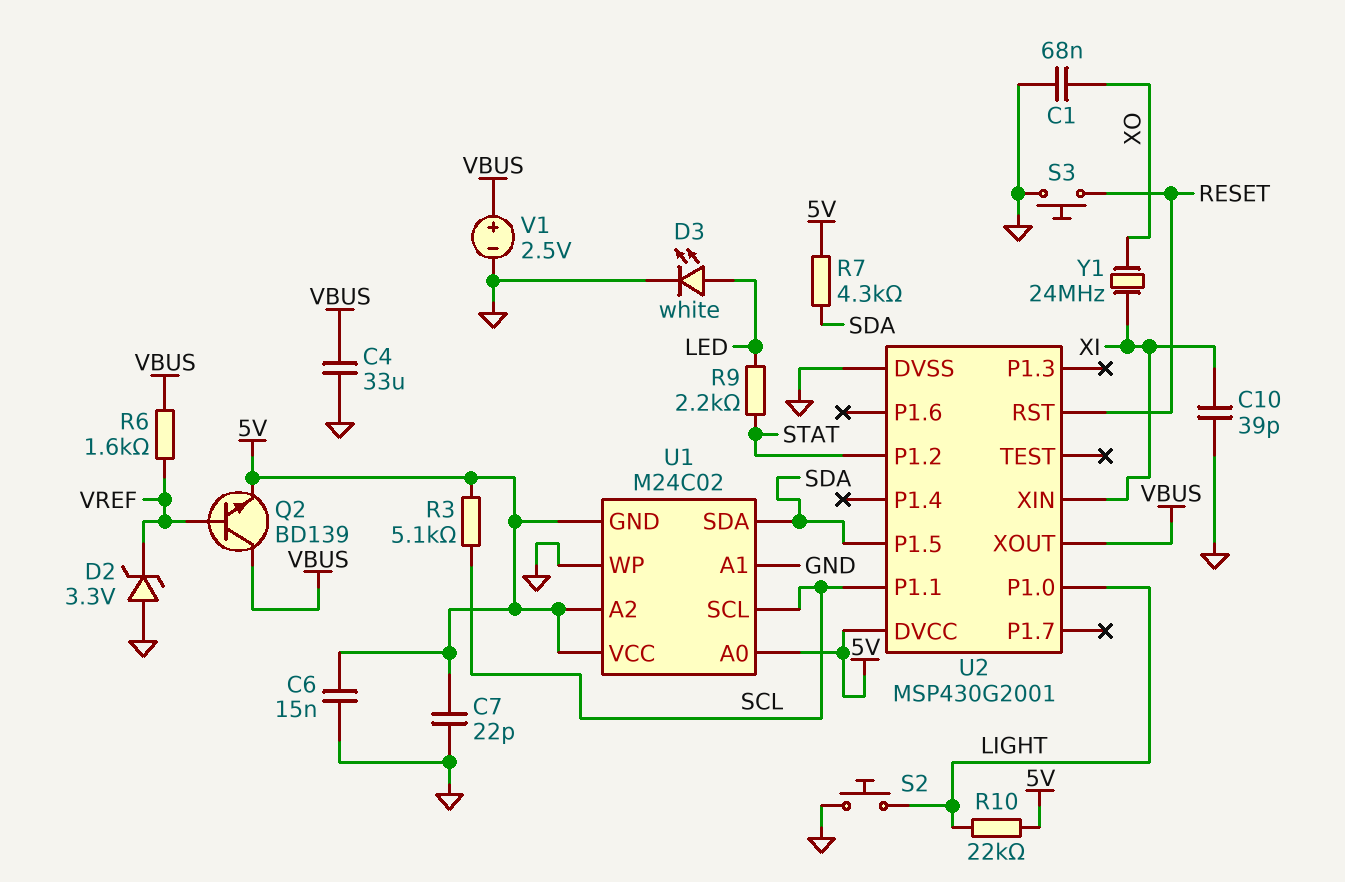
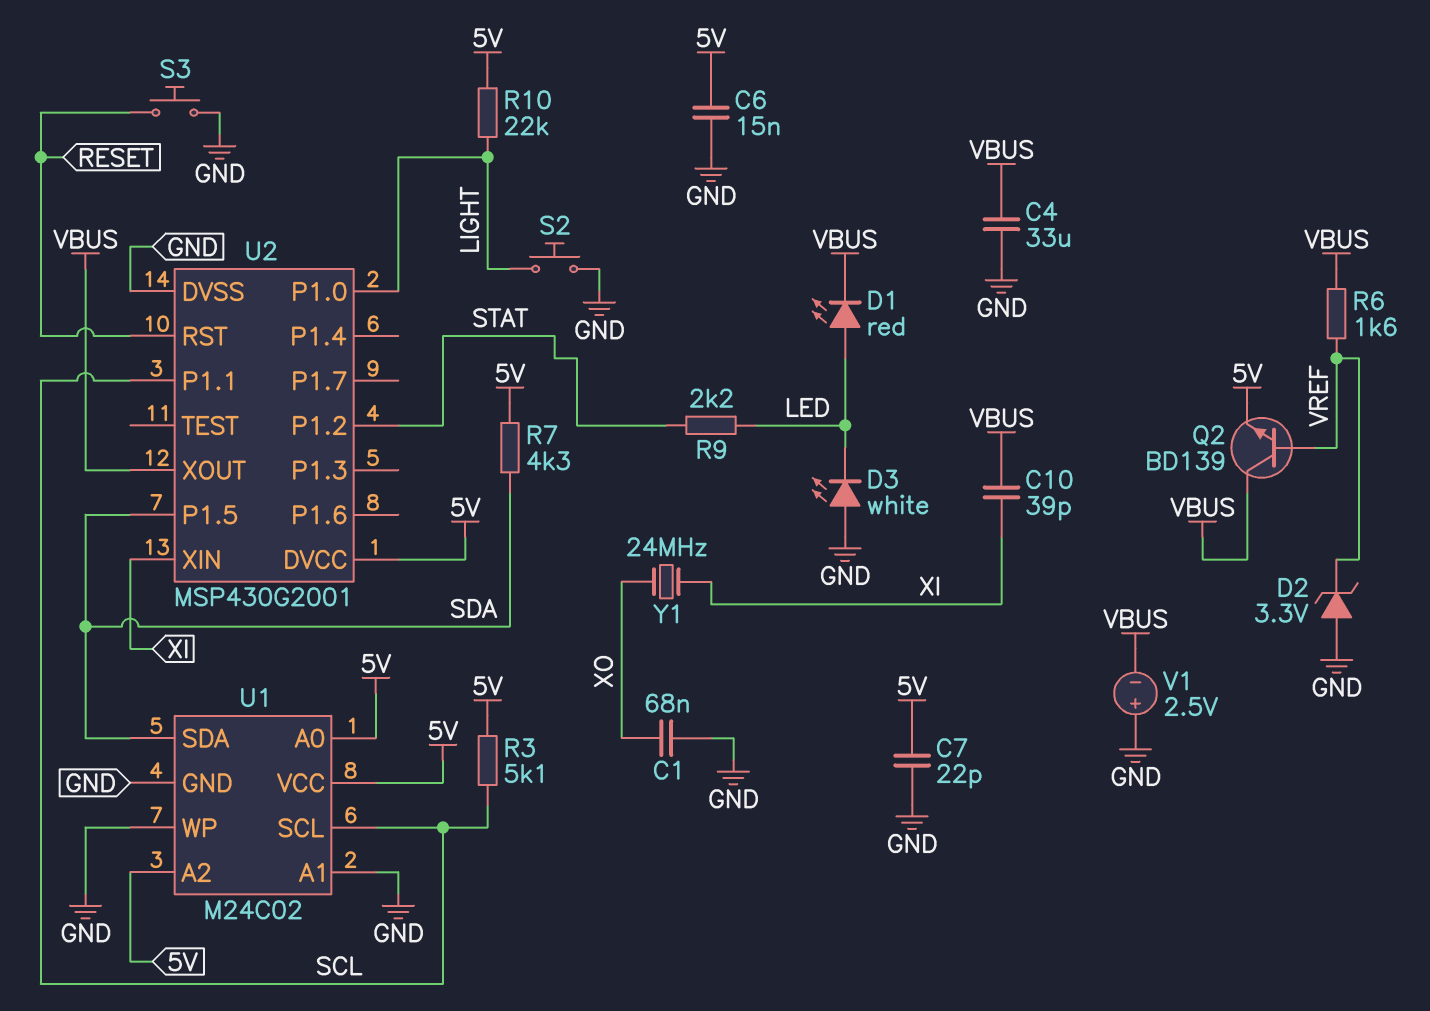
C10: 39pF (GND, XI) -> 39pF (VBUS, XI)
D1: none -> LED red (A LED, K VBUS)
D3: LED white (A LED, K GND) -> LED white (A GND, K LED)
U1 pin GND: 5V -> GND
V1: 2.5V (plus VBUS, minus GND) -> 2.5V (plus GND, minus VBUS)

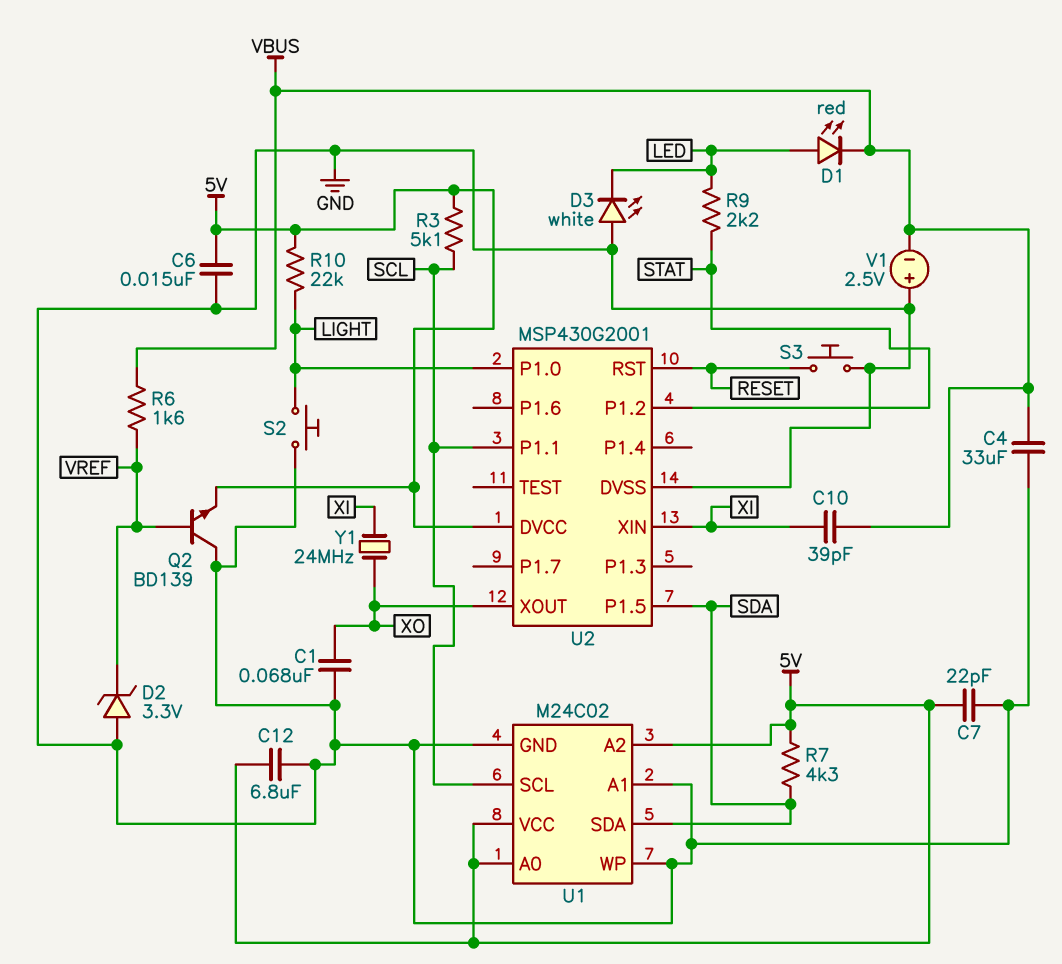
C12: none -> 6.8uF (5V, GND)
Q2: NPN BD139 (B VREF, C VBUS, E 5V) -> NPN BD139 (B VREF, C GND, E 5V)
U2 pin XOUT: VBUS -> XO

